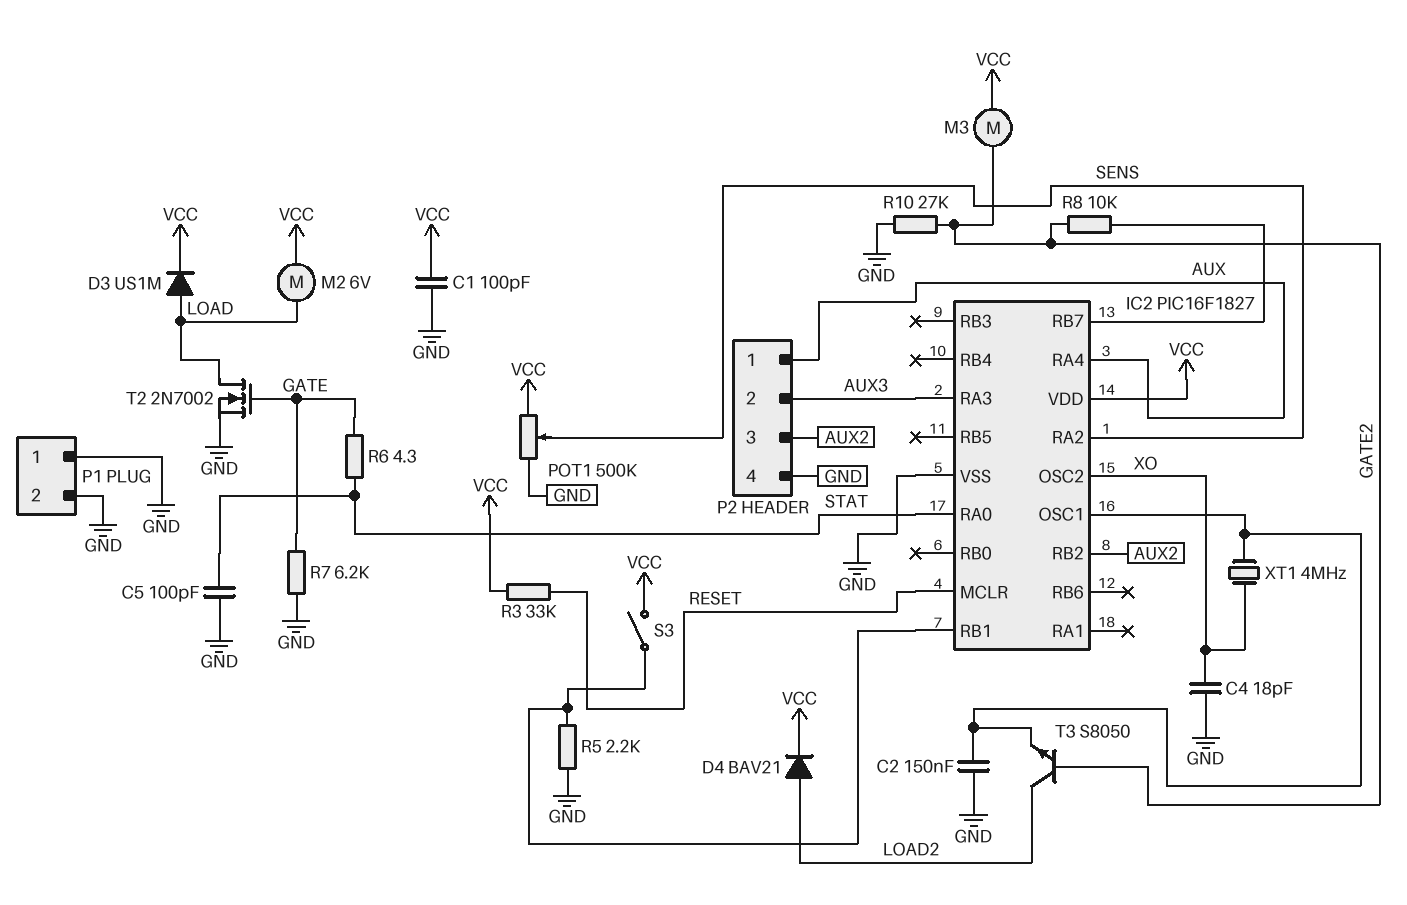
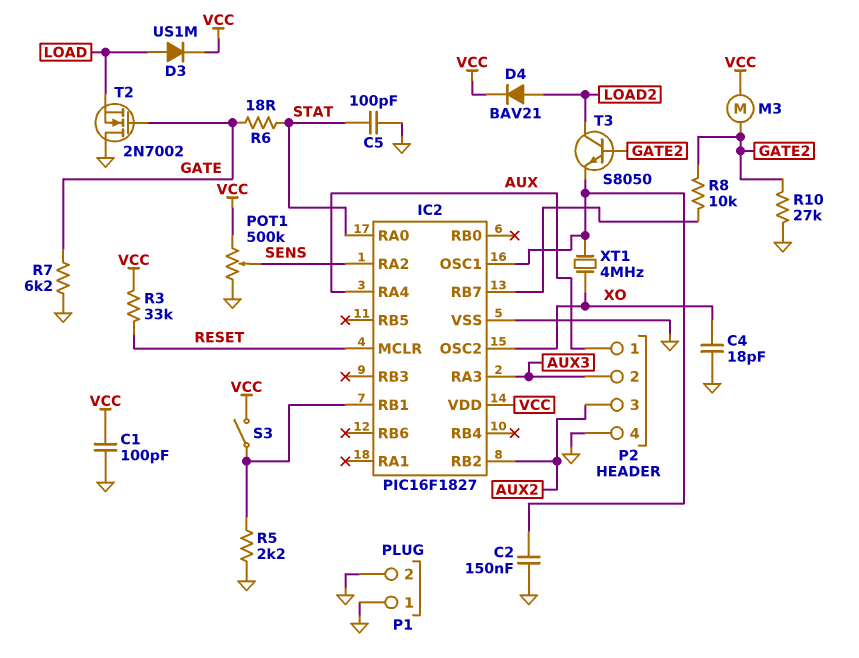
M2: motor 6V (LOAD, VCC) -> none
R6: 4.3 (GATE, STAT) -> 18 (GATE, STAT)
T2: NMOS 2N7002 (G GATE, D LOAD, S GND) -> NMOS 2N7002 (G GATE, D GND, S LOAD)

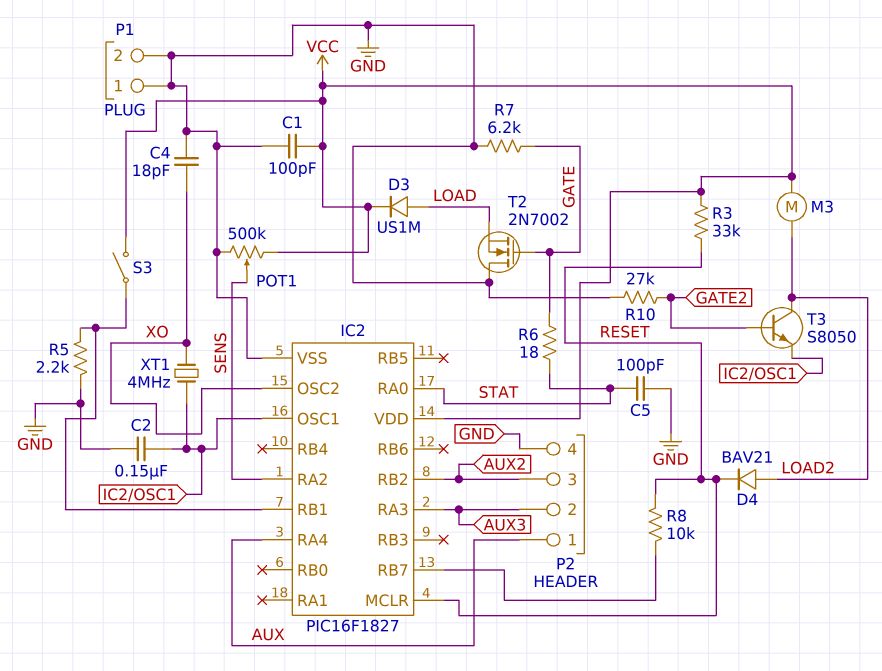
D4: diode BAV21 (A LOAD2, K VCC) -> diode BAV21 (A LOAD2, K RESET)
M3: motor (GATE2, VCC) -> motor (LOAD2, VCC)
R8: 10k (GATE2, IC2/RB7) -> 10k (IC2/RB7, RESET)

